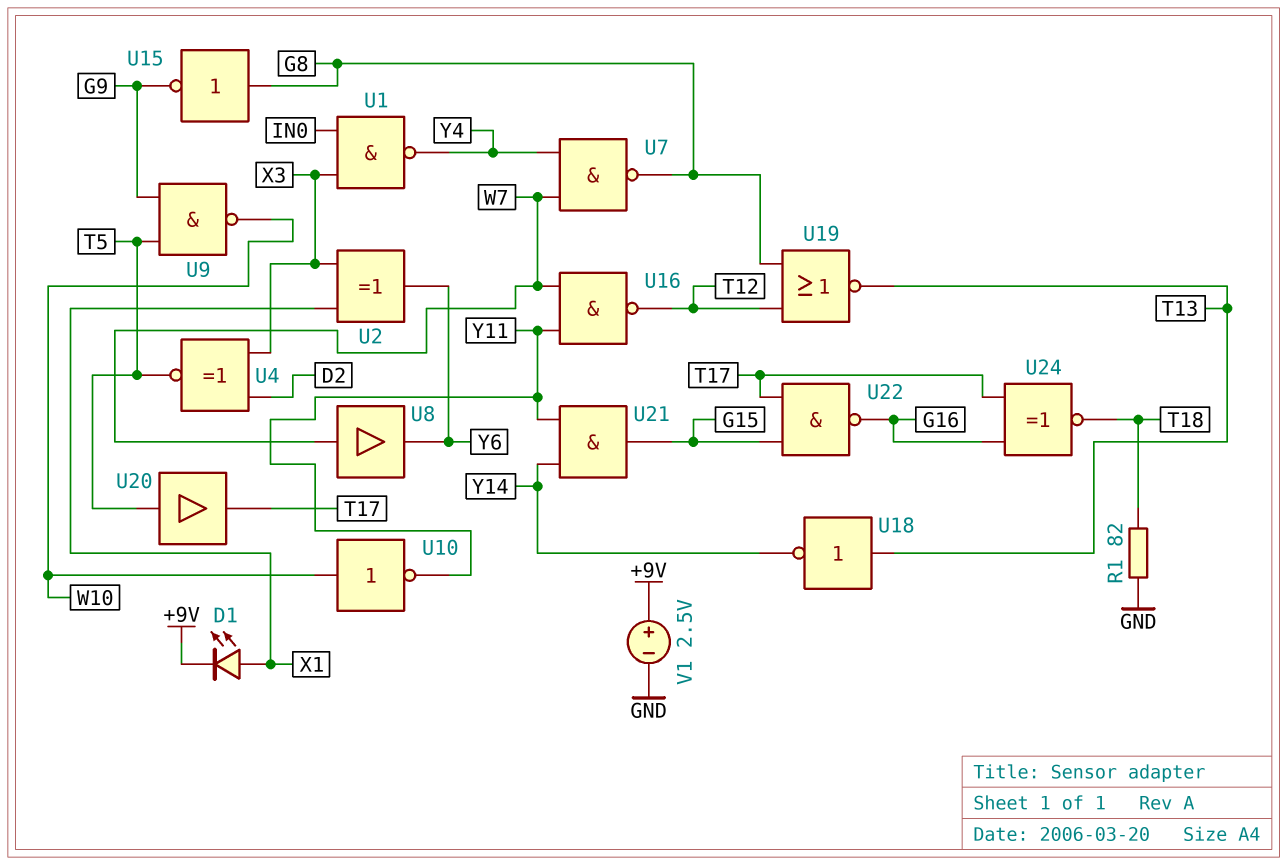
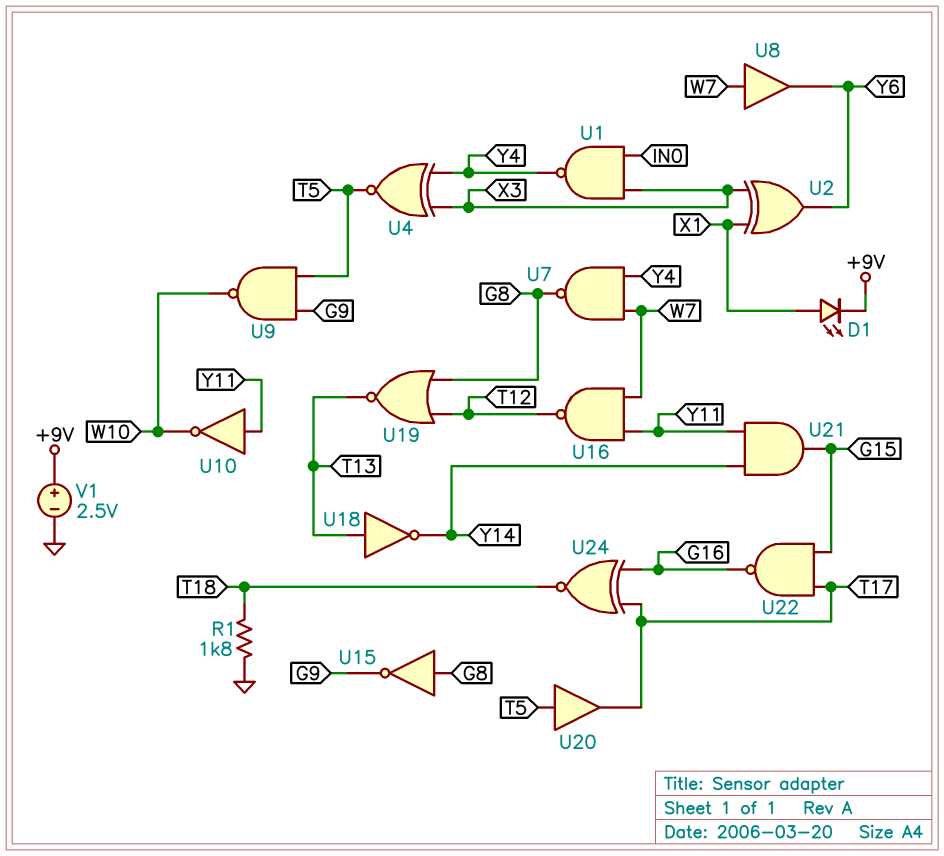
R1: 82 (GND, T18) -> 1.8k (GND, T18)
U4: XNOR (in D2, in X3, out T5) -> XNOR (in X3, in Y4, out T5)
U10: NOT (in W10, out Y11) -> NOT (in Y11, out W10)

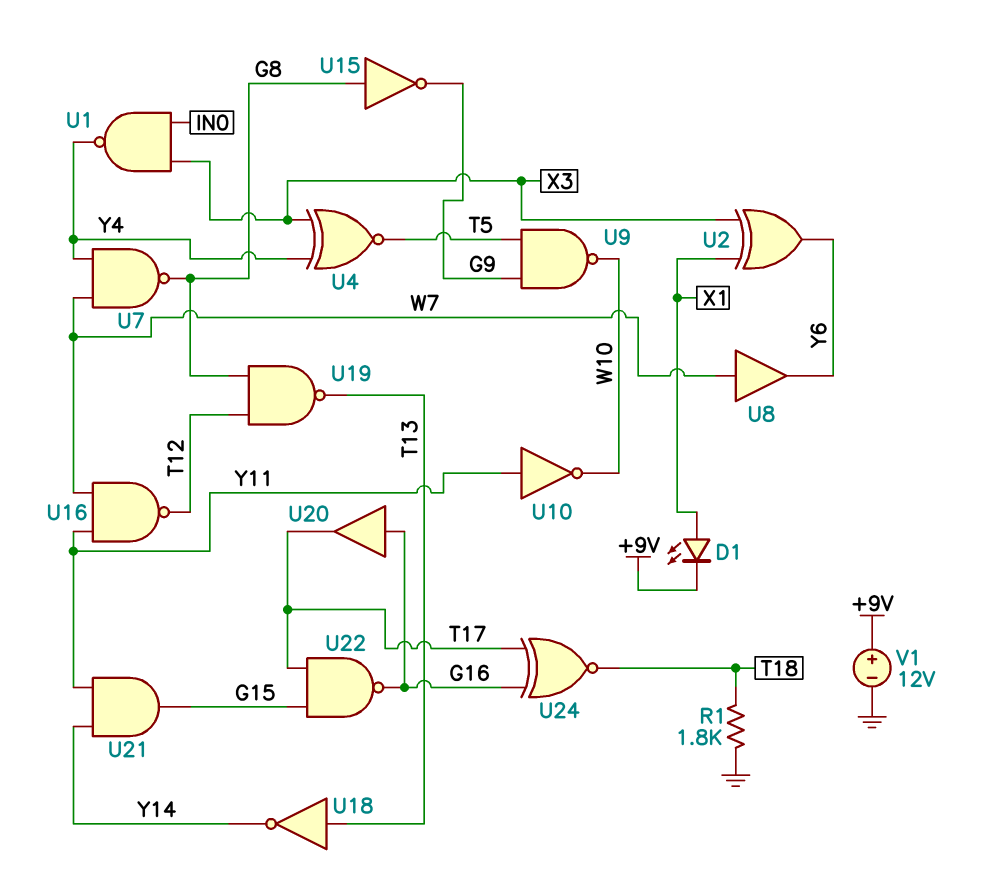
U19: NOR (in G8, in T12, out T13) -> NAND (in G8, in T12, out T13)
U20: buffer (in T5, out T17) -> buffer (in G16, out T17)
V1: 2.5V (plus +9V, minus GND) -> 12V (plus +9V, minus GND)

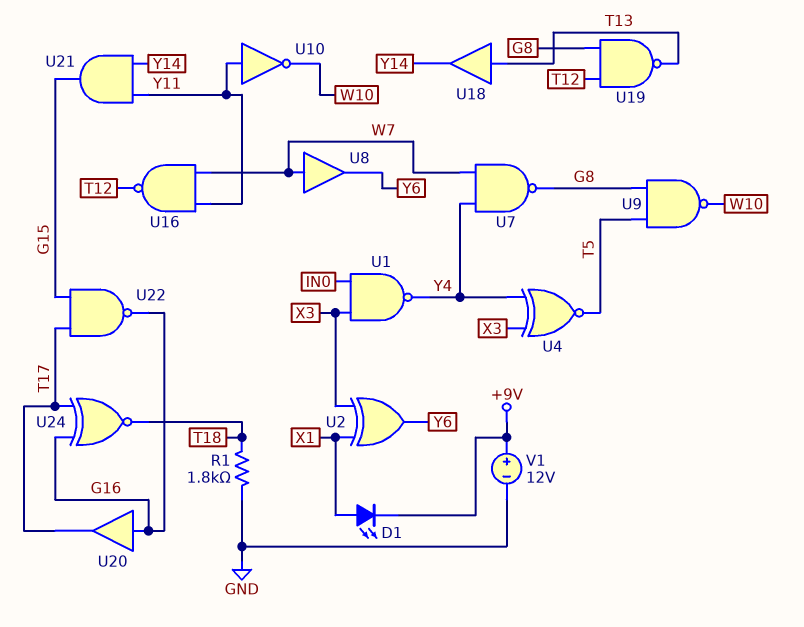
U9: NAND (in G9, in T5, out W10) -> NAND (in G8, in T5, out W10)
U15: NOT (in G8, out G9) -> none
U18: NOT (in T13, out Y14) -> buffer (in T13, out Y14)

